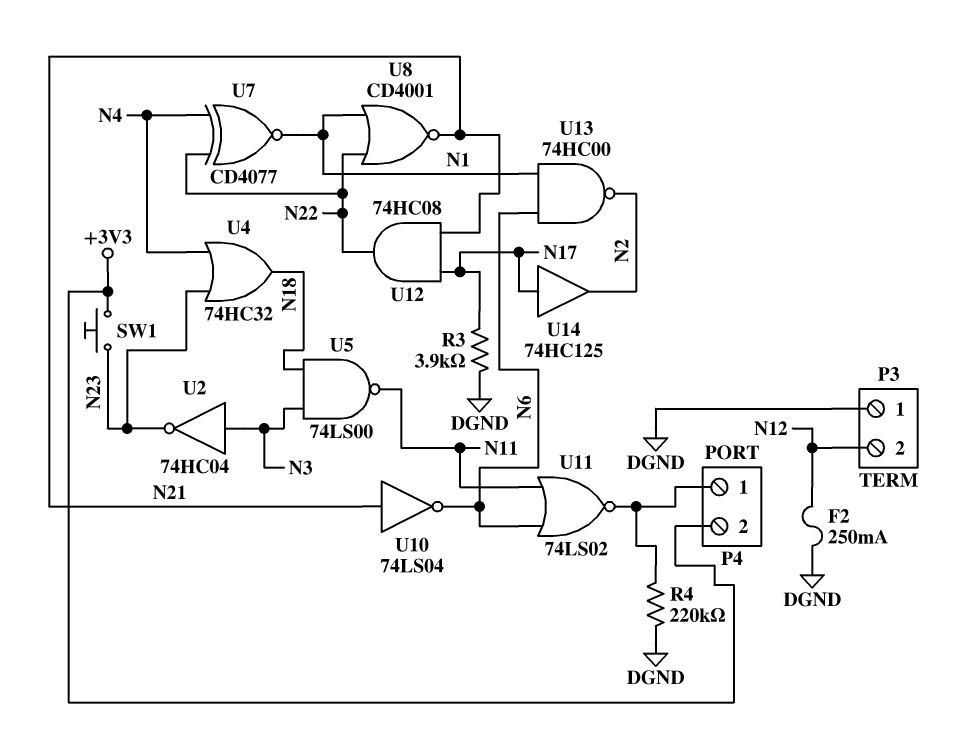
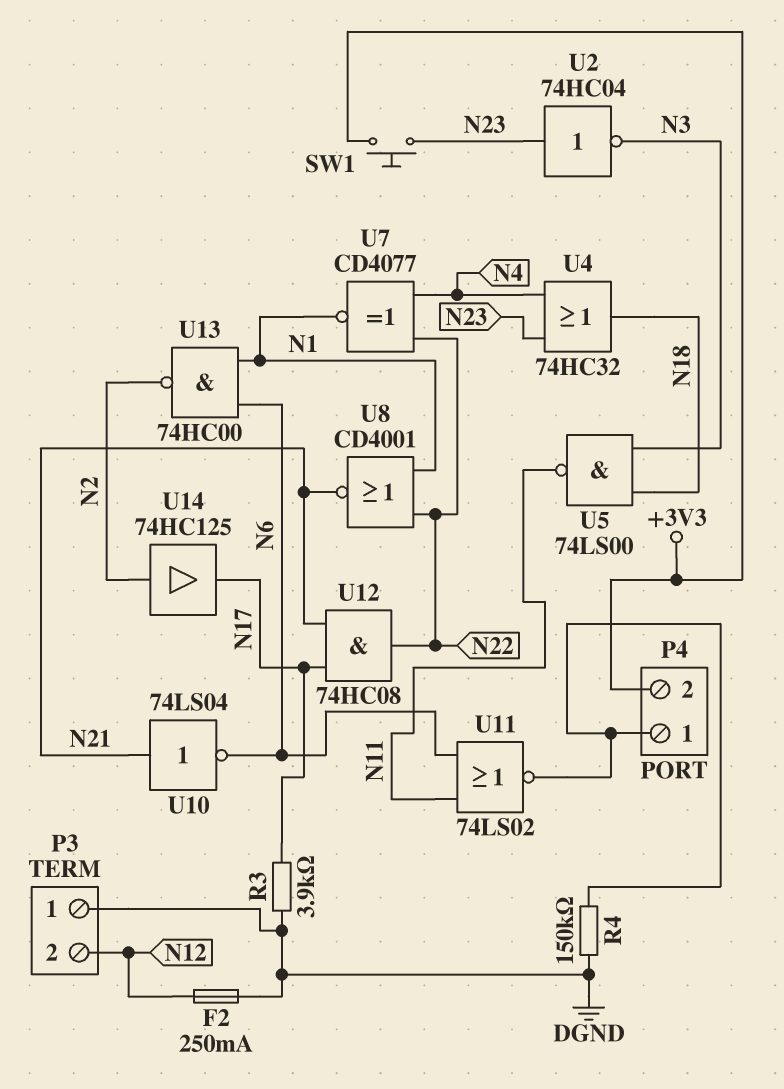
R4: 220k (DGND, P4/1) -> 150k (DGND, P4/1)
U2: NOT 74HC04 (in N3, out N23) -> NOT 74HC04 (in N23, out N3)
U14: buffer 74HC125 (in N17, out N2) -> buffer 74HC125 (in N2, out N17)

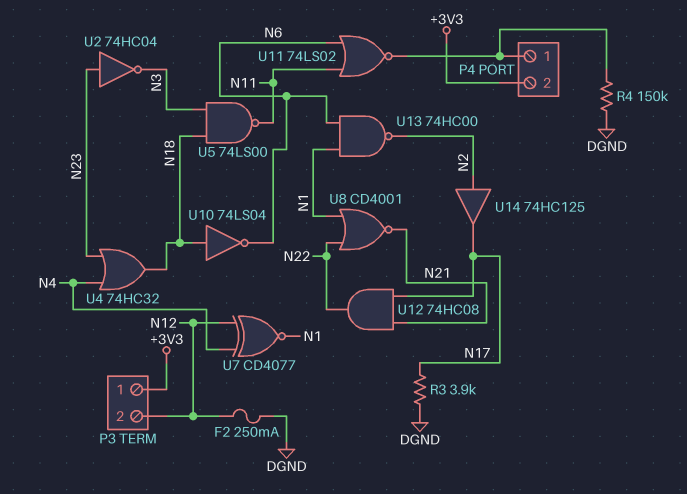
P3 pin 1: DGND -> +3V3
SW1: button (+3V3, N23) -> none
U7: XNOR CD4077 (in N4, in N22, out N1) -> XNOR CD4077 (in N4, in N12, out N1)
U10: NOT 74LS04 (in N21, out N6) -> NOT 74LS04 (in N18, out N6)

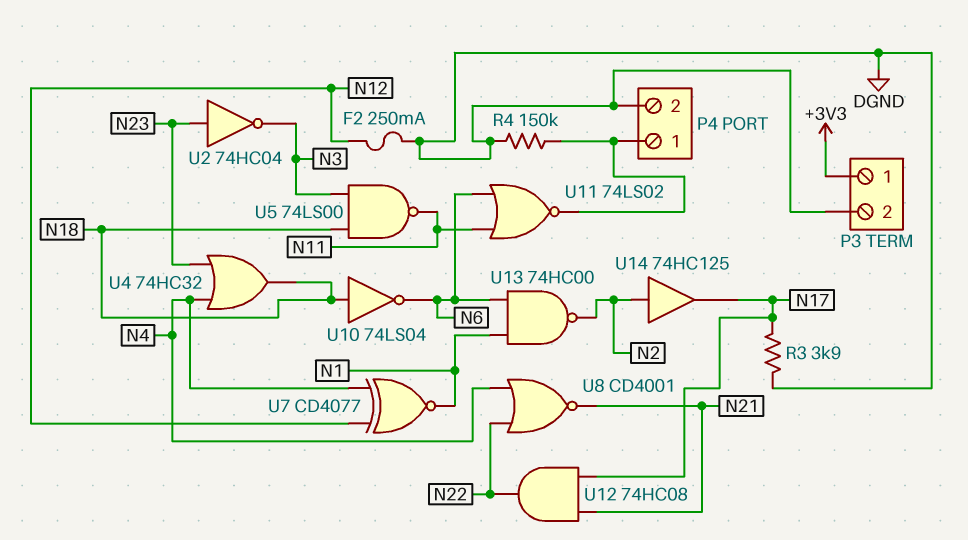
P3 pin 2: N12 -> DGND
P4 pin 2: +3V3 -> DGND
U8: NOR CD4001 (in N1, in N22, out N21) -> NOR CD4001 (in N4, in N22, out N21)

